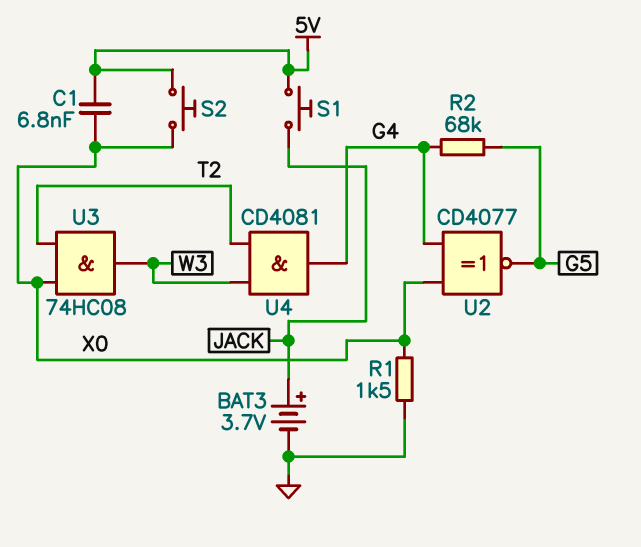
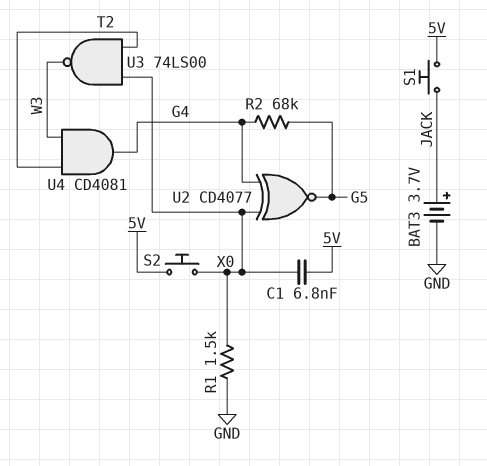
U3: AND 74HC08 (in T2, in X0, out W3) -> NAND 74LS00 (in T2, in X0, out W3)

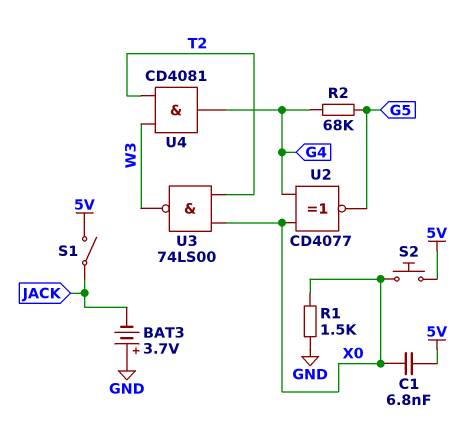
BAT3: 3.7V (plus JACK, minus GND) -> 3.7V (plus GND, minus JACK)
S1: button (5V, JACK) -> switch (5V, JACK)

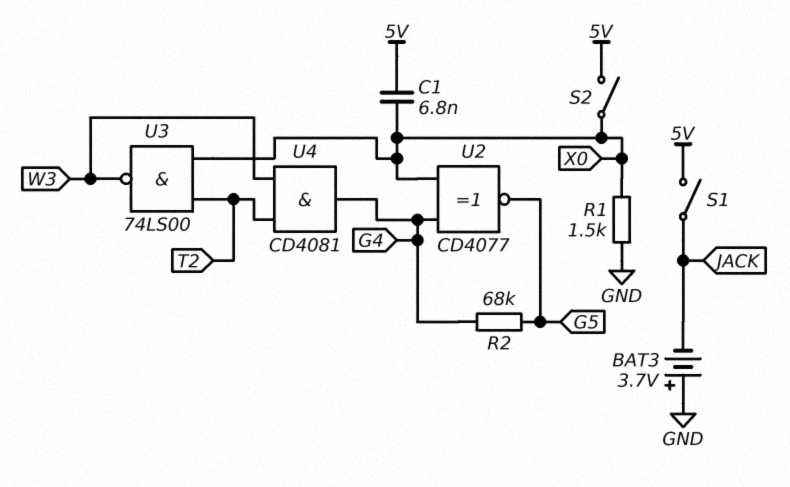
S2: button (5V, X0) -> switch (5V, X0)

